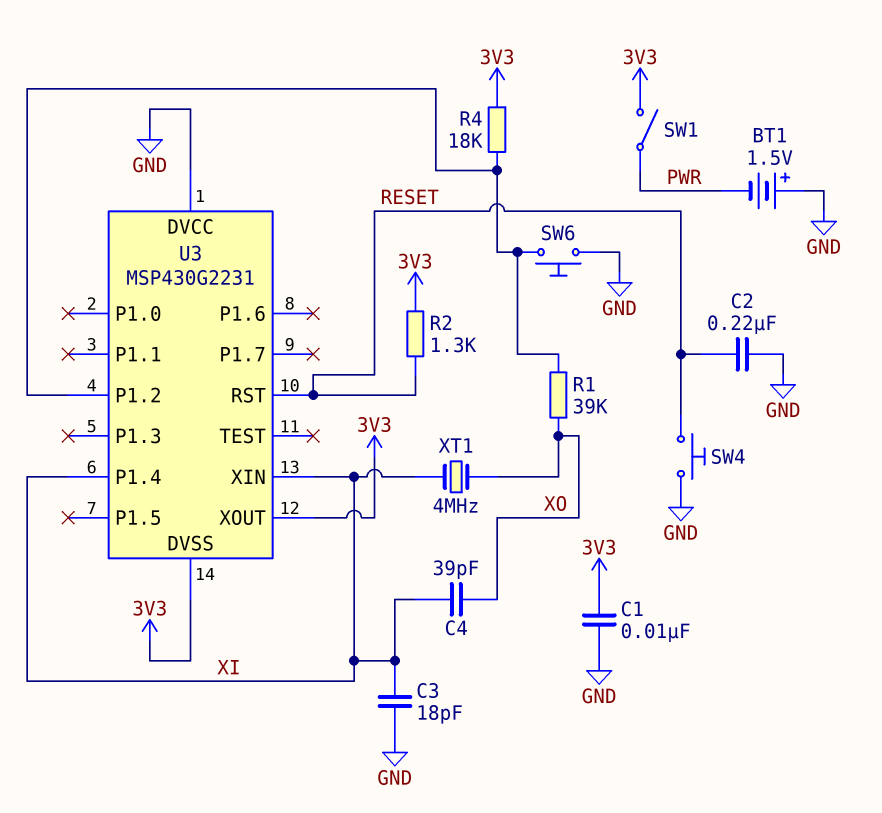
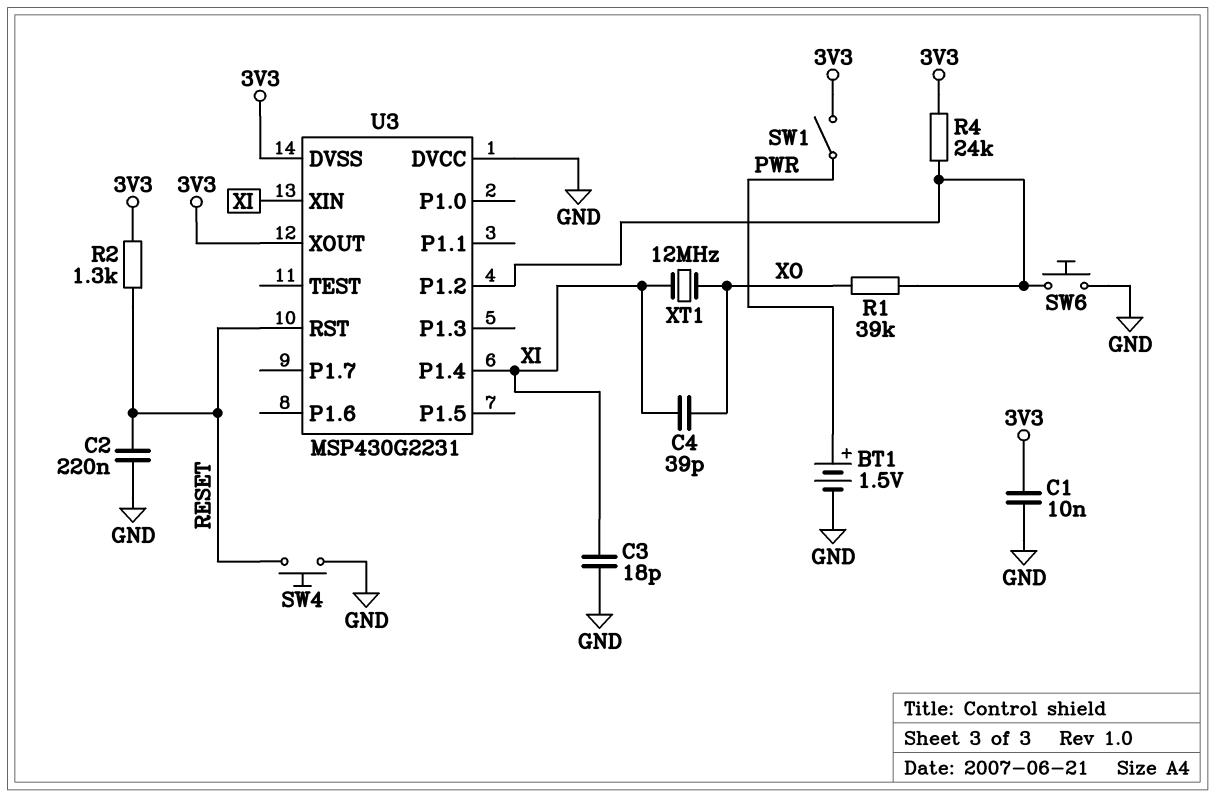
BT1: 1.5V (plus GND, minus PWR) -> 1.5V (plus PWR, minus GND)
R4: 18k (3V3, U3/P1.2) -> 24k (3V3, U3/P1.2)
XT1: 4MHz (XI, XO) -> 12MHz (XI, XO)

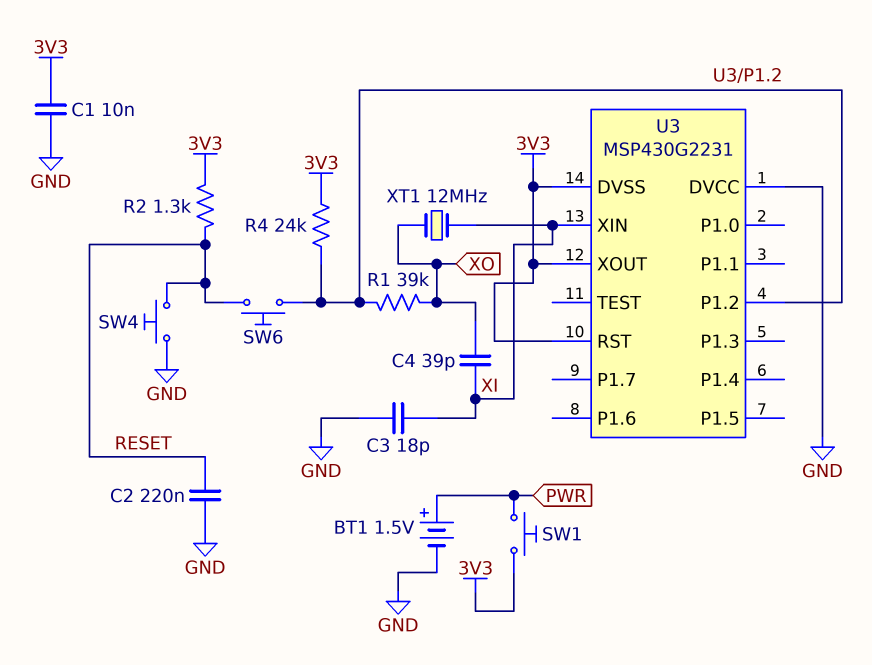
SW1: switch (3V3, PWR) -> button (3V3, PWR)
SW6: button (GND, U3/P1.2) -> button (RESET, U3/P1.2)
U3 pin P1.4: XI -> none
U3 pin RST: RESET -> 3V3

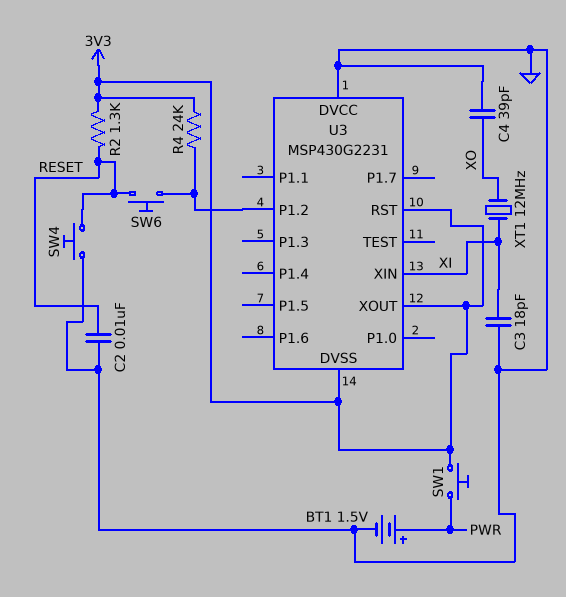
C1: 10nF (3V3, GND) -> none
C2: 220nF (GND, RESET) -> 10nF (GND, RESET)
C4: 39pF (XI, XO) -> 39pF (GND, XO)
R1: 39k (U3/P1.2, XO) -> none

